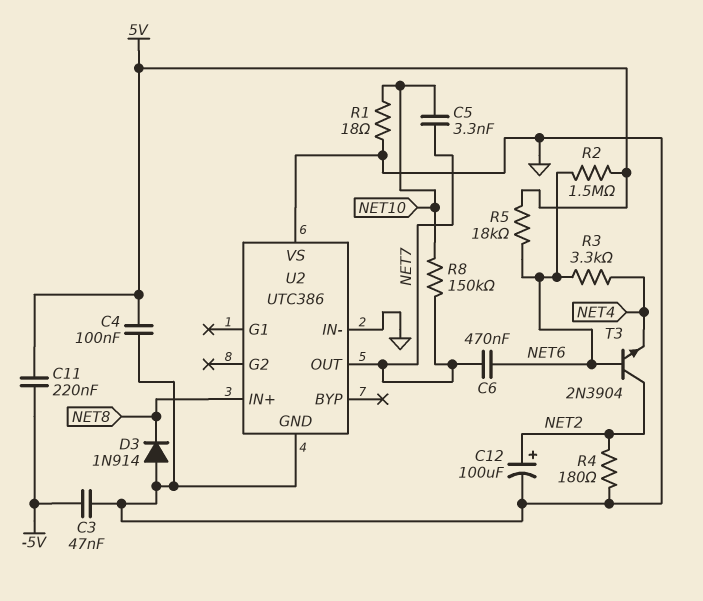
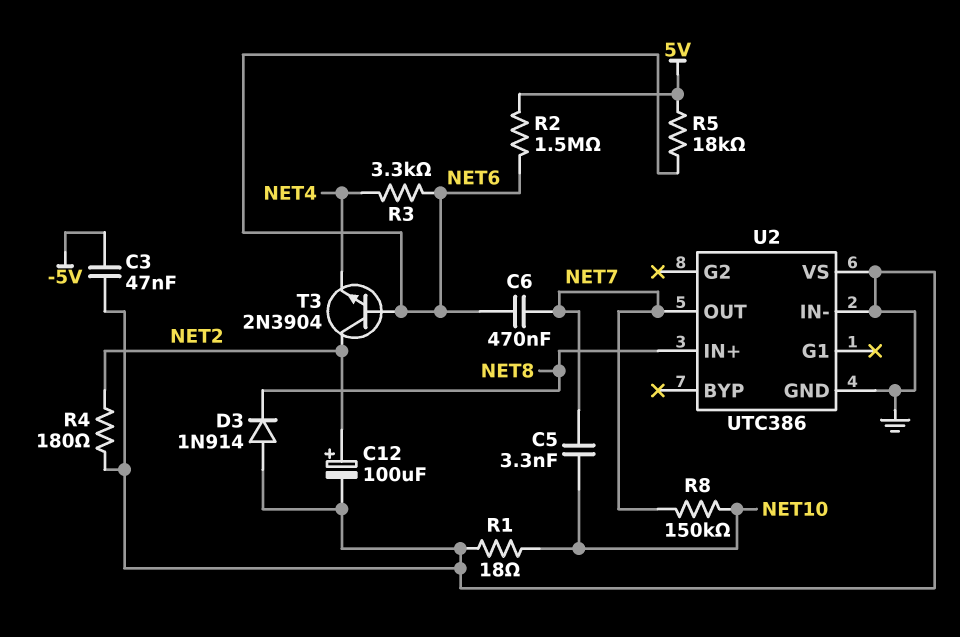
C4: 100nF (5V, GND) -> none
C11: 220nF (-5V, 5V) -> none

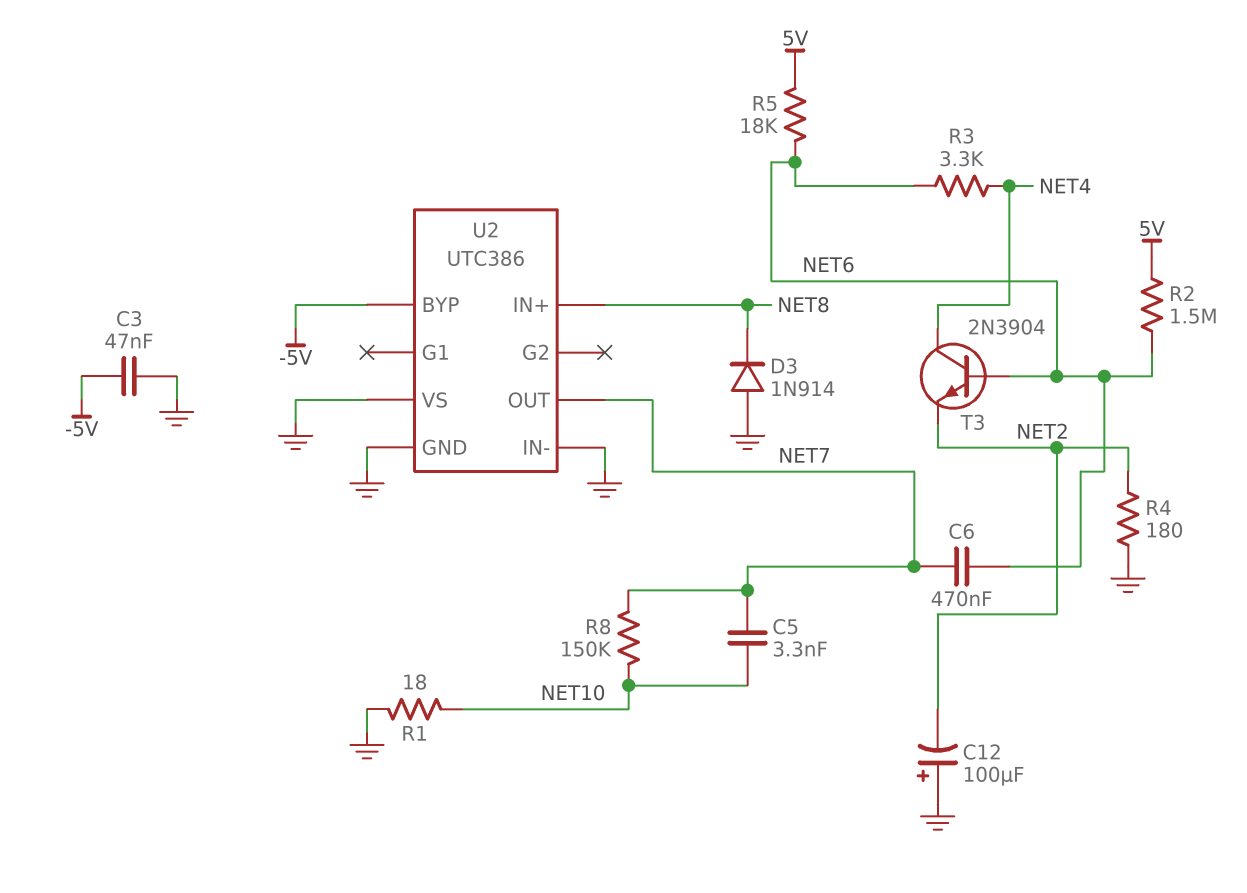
C12: 100uF (plus NET2, minus GND) -> 100uF (plus GND, minus NET2)
T3: NPN 2N3904 (B NET6, C NET2, E NET4) -> NPN 2N3904 (B NET6, C NET4, E NET2)
U2 pin BYP: none -> -5V

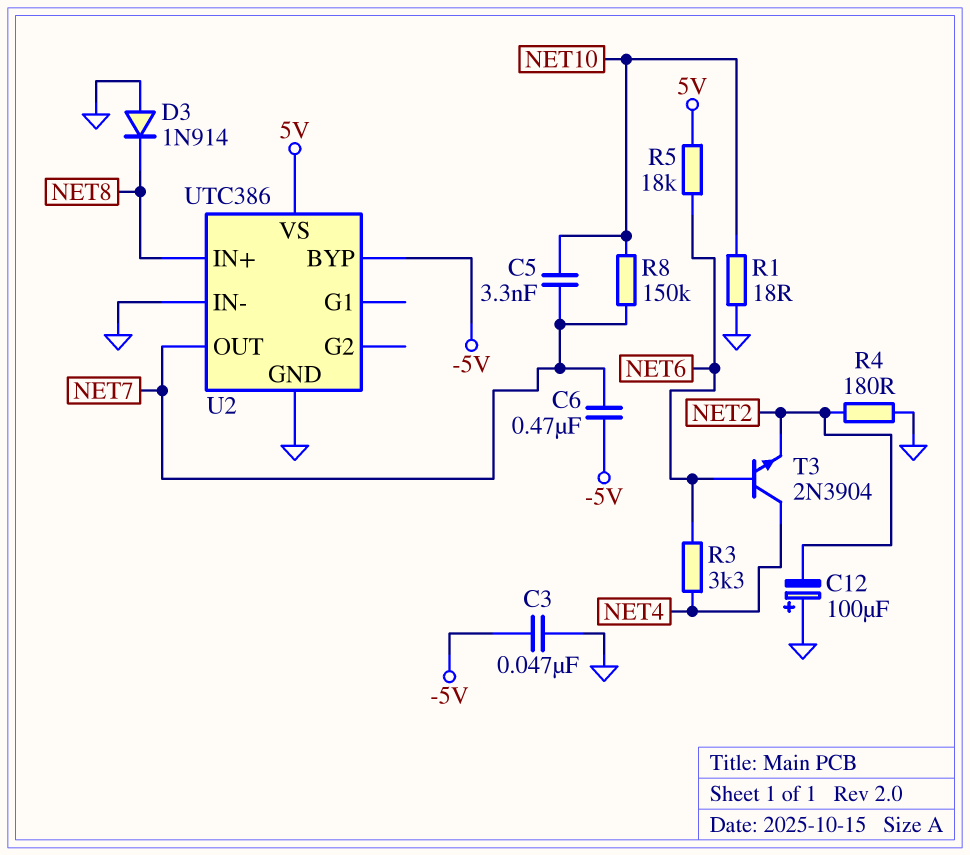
C6: 470nF (NET6, NET7) -> 470nF (-5V, NET7)
R2: 1.5M (5V, NET6) -> none
U2 pin VS: GND -> 5V

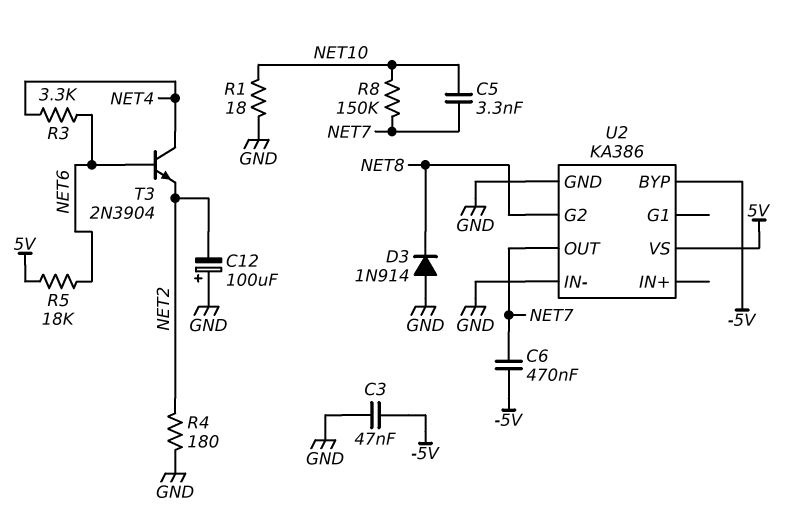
U2: UTC386 -> KA386
U2 pin G2: none -> NET8
U2 pin IN+: NET8 -> none

